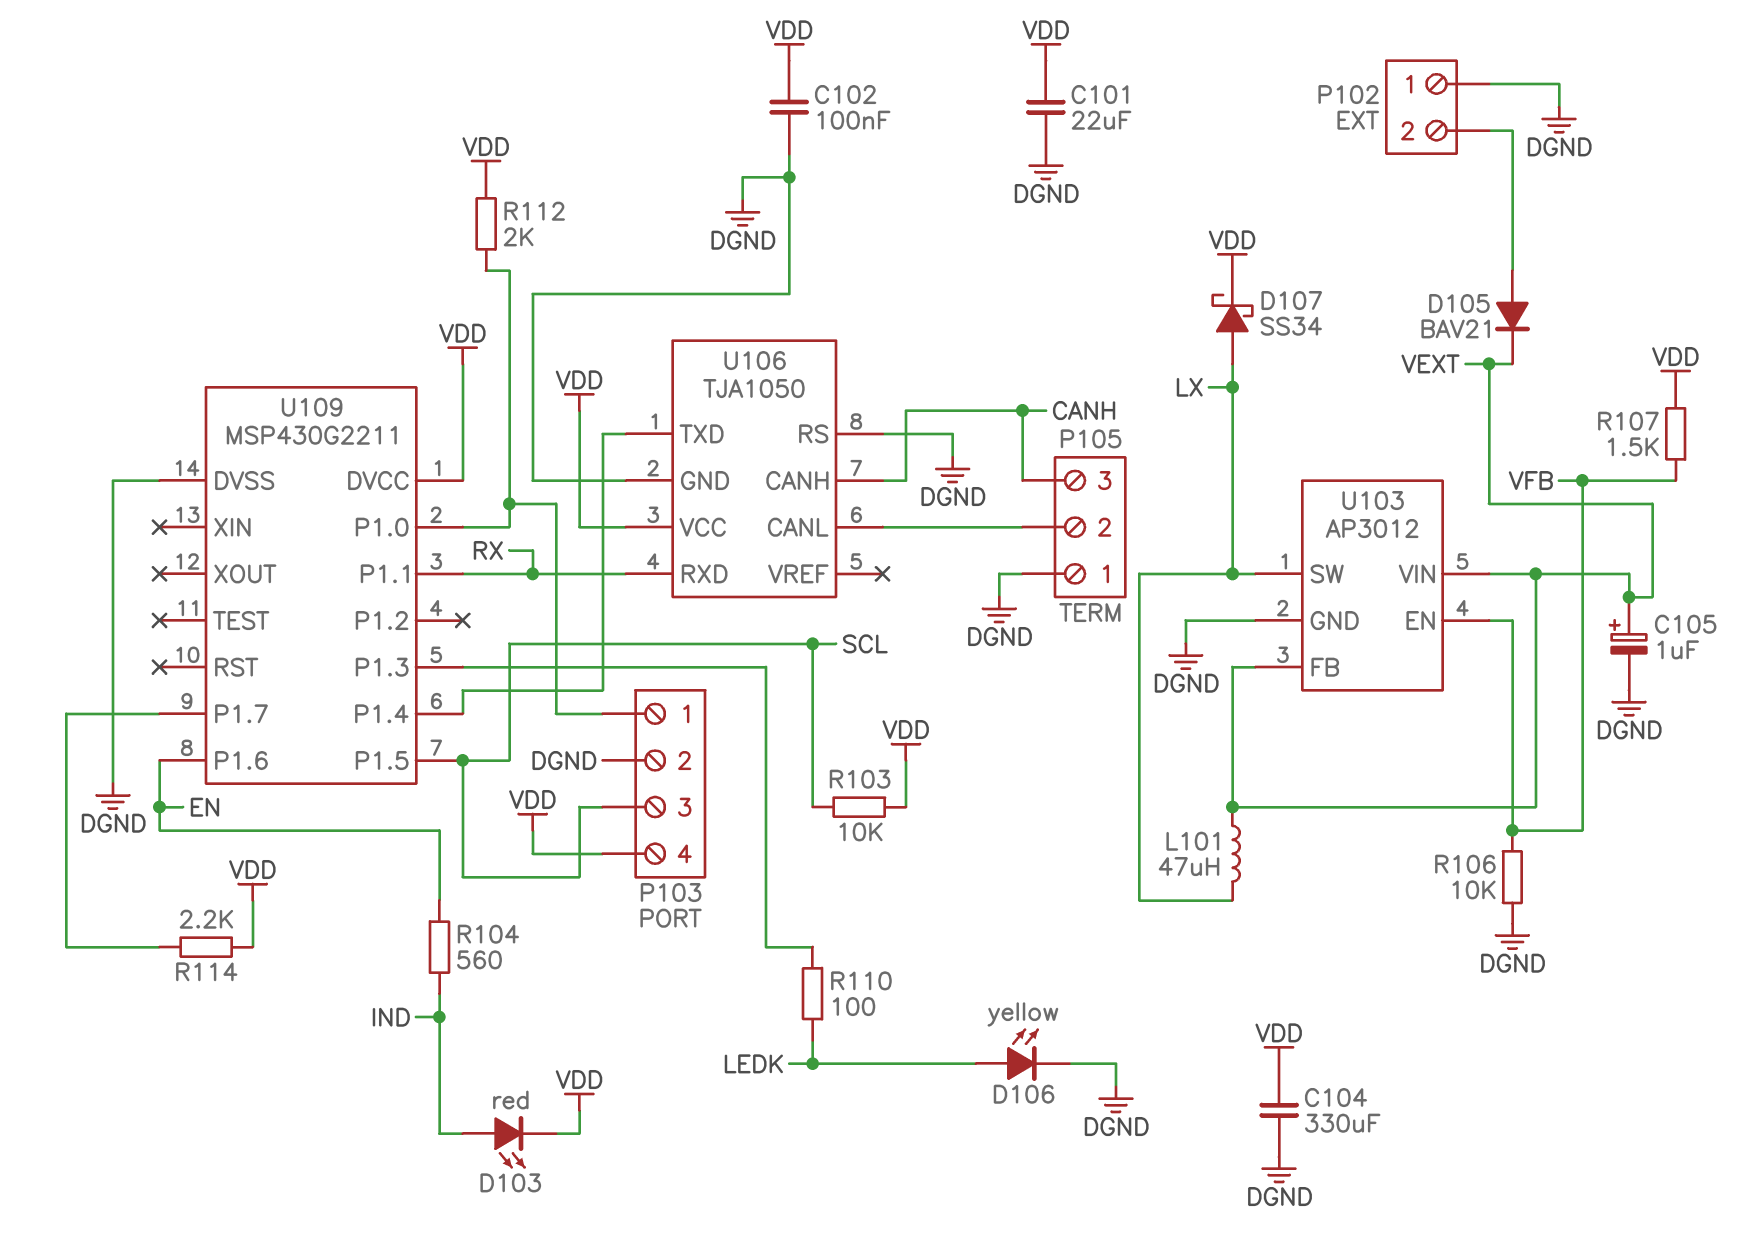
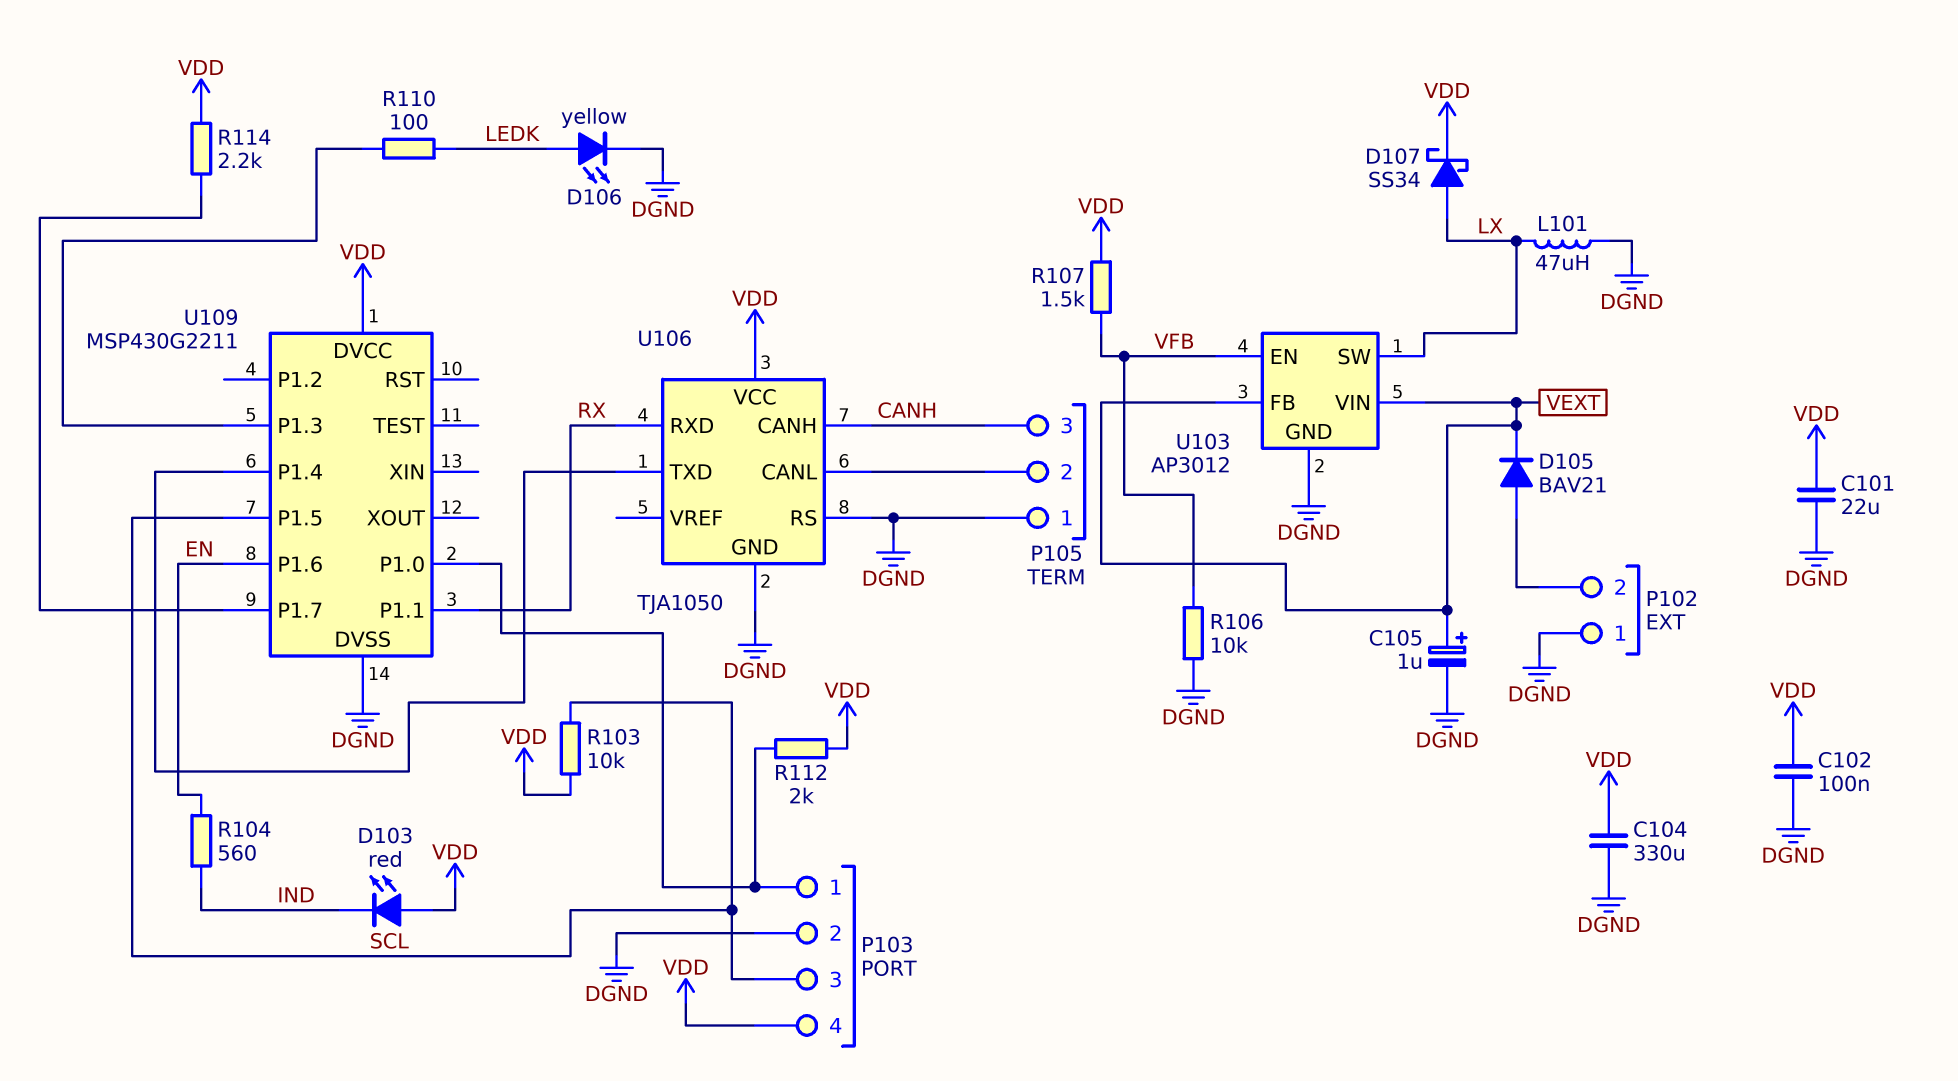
D103: LED red (A IND, K VDD) -> LED red (A VDD, K IND)
L101: 47uH (LX, VEXT) -> 47uH (DGND, LX)

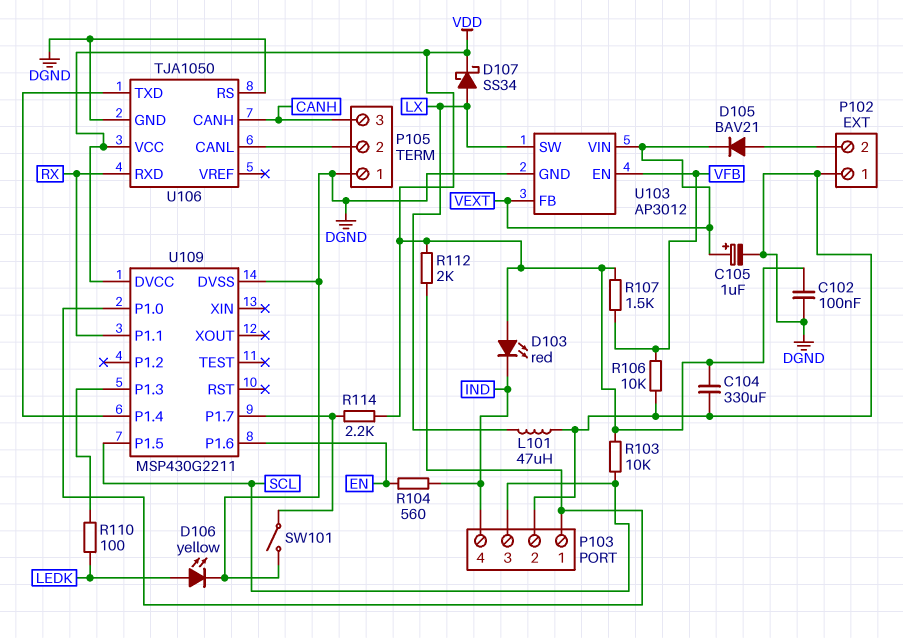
C101: 22uF (DGND, VDD) -> none
P103 pin 4: VDD -> IND
SW101: none -> switch (DGND, U109/P1.7)

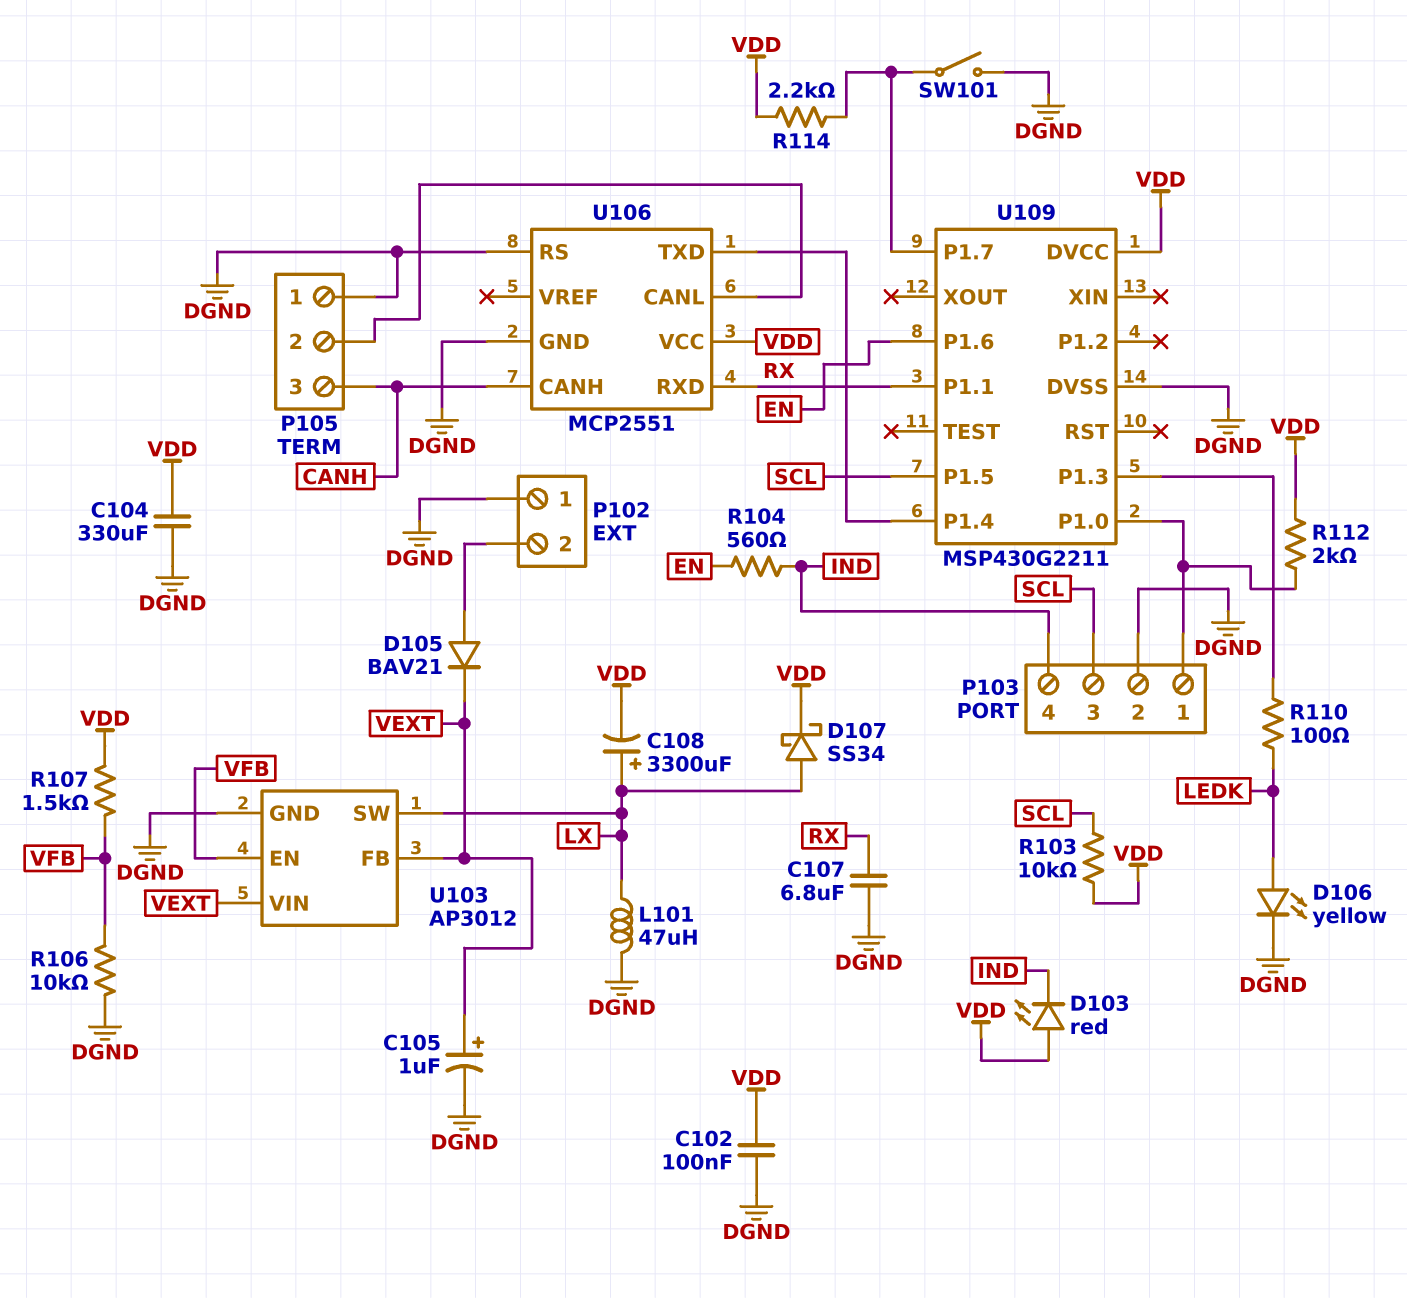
C107: none -> 6.8uF (DGND, RX)
C108: none -> 3300uF (plus LX, minus VDD)
U106: TJA1050 -> MCP2551

